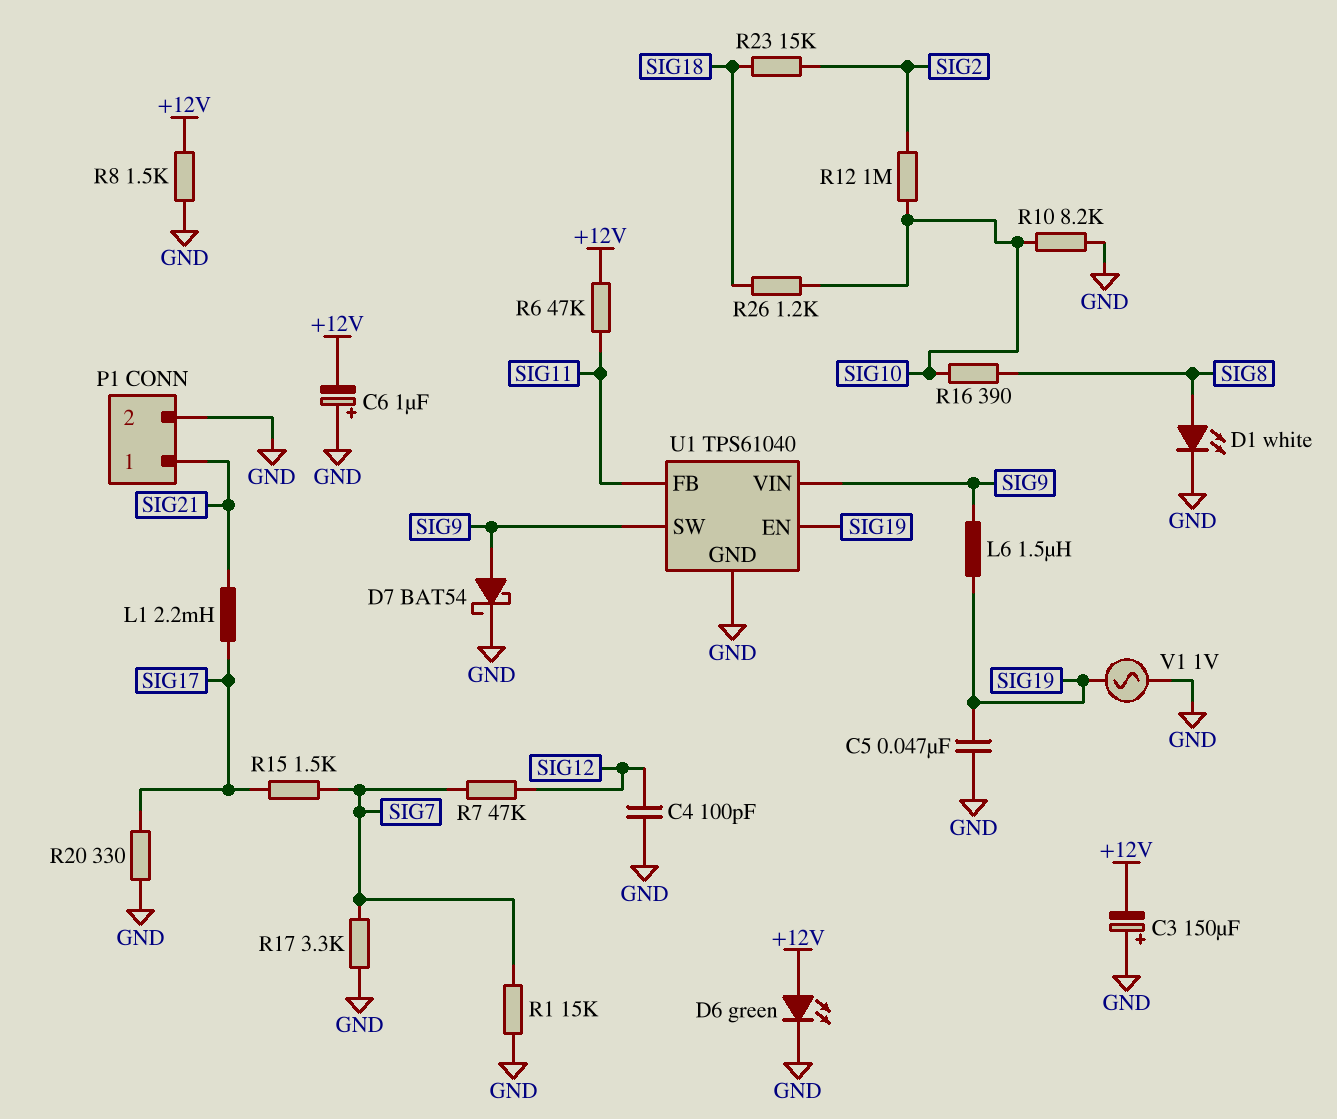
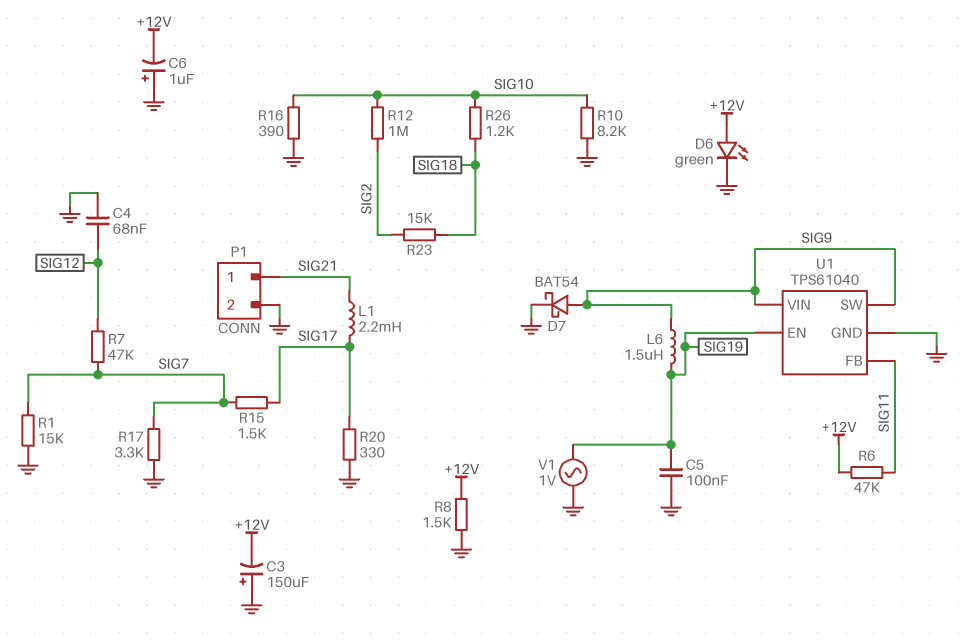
C4: 100pF (GND, SIG12) -> 68nF (GND, SIG12)
C5: 47nF (GND, SIG19) -> 100nF (GND, SIG19)
D1: LED white (A SIG8, K GND) -> none
R16: 390 (SIG8, SIG10) -> 390 (GND, SIG10)

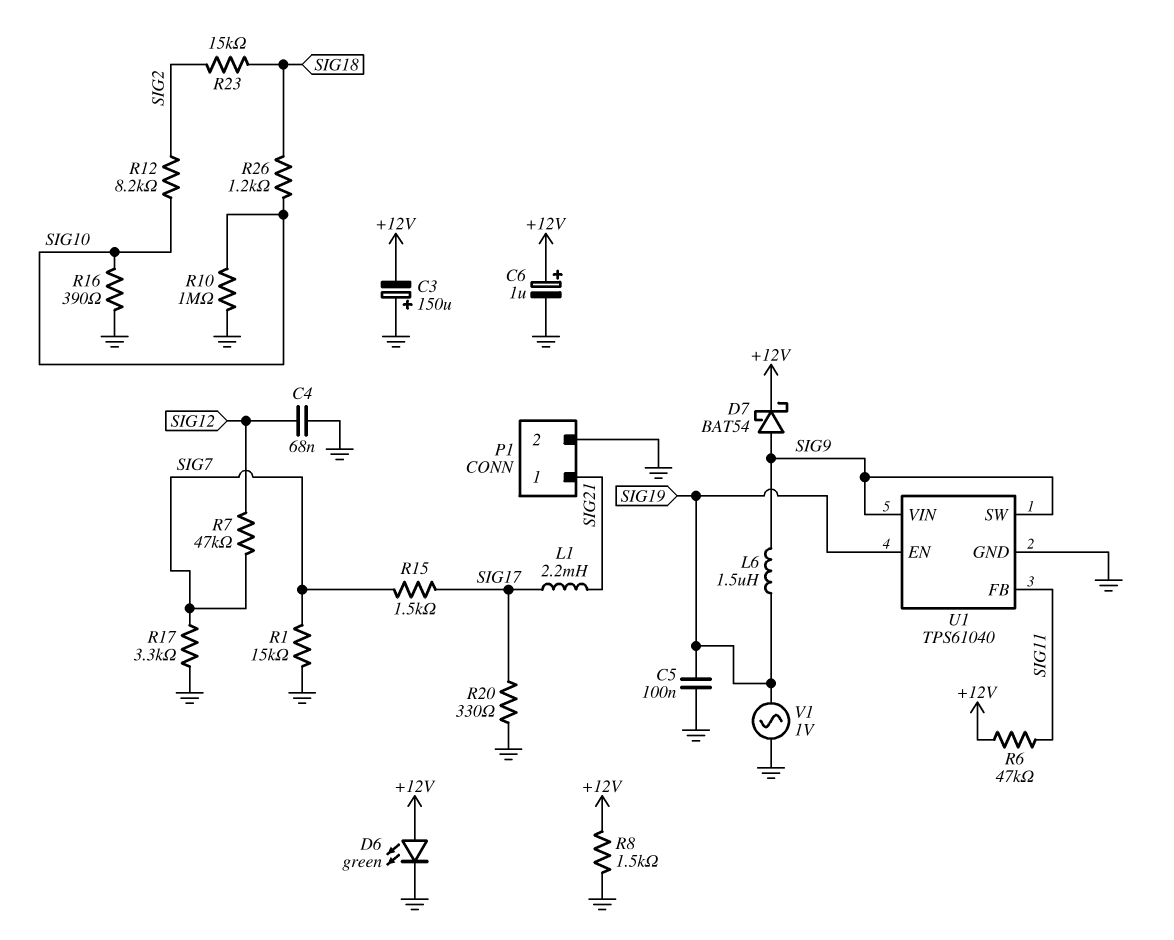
C6: 1uF (plus GND, minus +12V) -> 1uF (plus +12V, minus GND)
D7: schottky BAT54 (A SIG9, K GND) -> schottky BAT54 (A SIG9, K +12V)
R10: 8.2k (GND, SIG10) -> 1M (GND, SIG10)
R12: 1M (SIG2, SIG10) -> 8.2k (SIG2, SIG10)

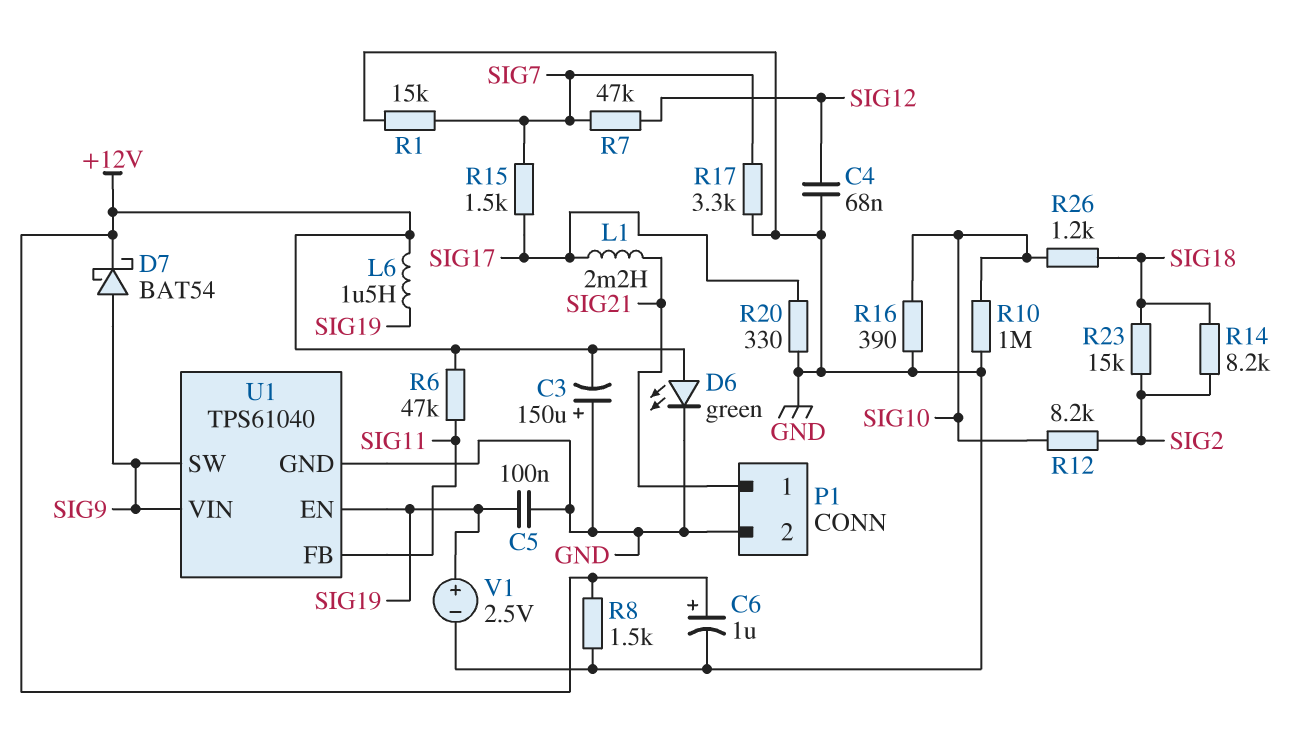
L6: 1.5uH (SIG9, SIG19) -> 1.5uH (+12V, SIG19)
R14: none -> 8.2k (SIG2, SIG18)
V1: AC 1V (GND, SIG19) -> 2.5V (plus SIG19, minus GND)

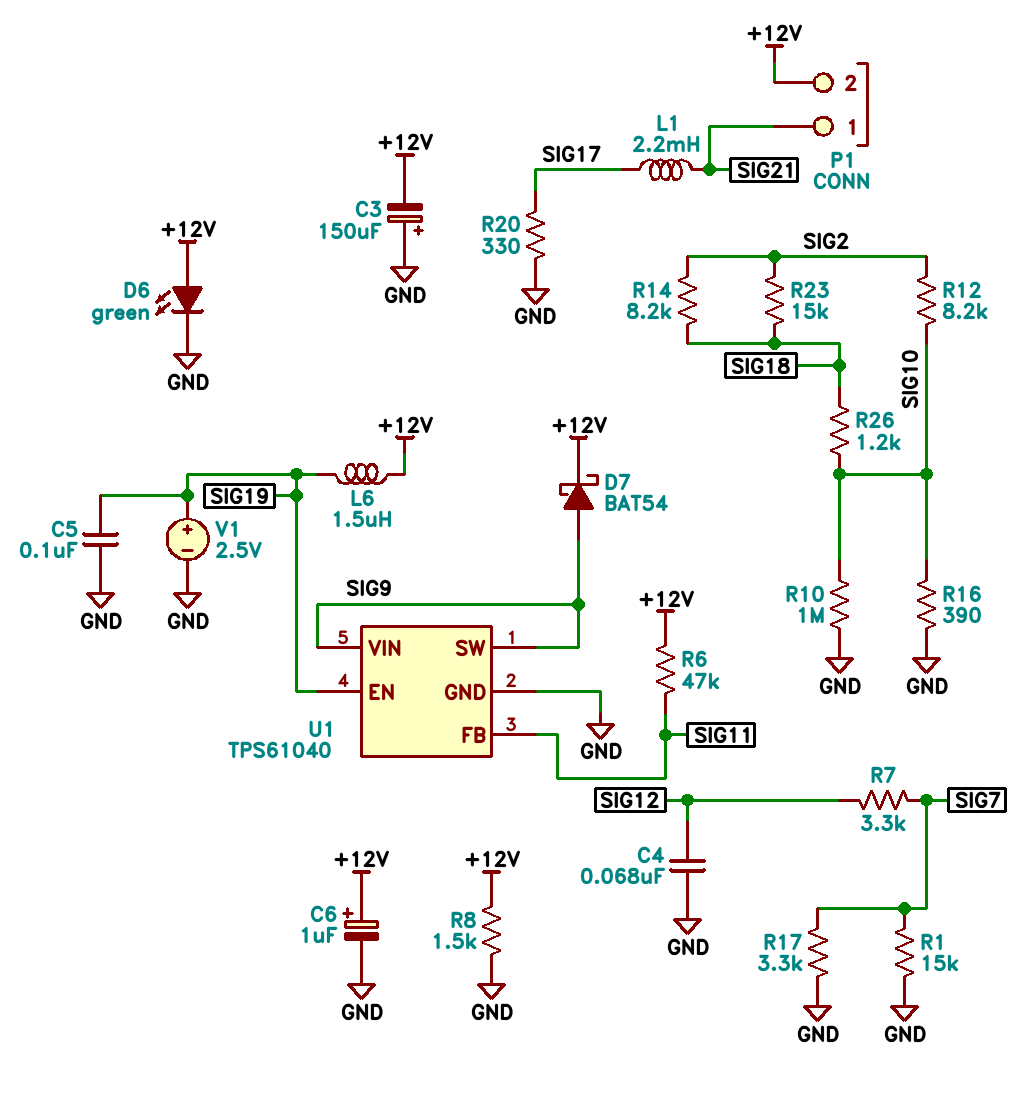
P1 pin 2: GND -> +12V
R7: 47k (SIG7, SIG12) -> 3.3k (SIG7, SIG12)
R15: 1.5k (SIG7, SIG17) -> none

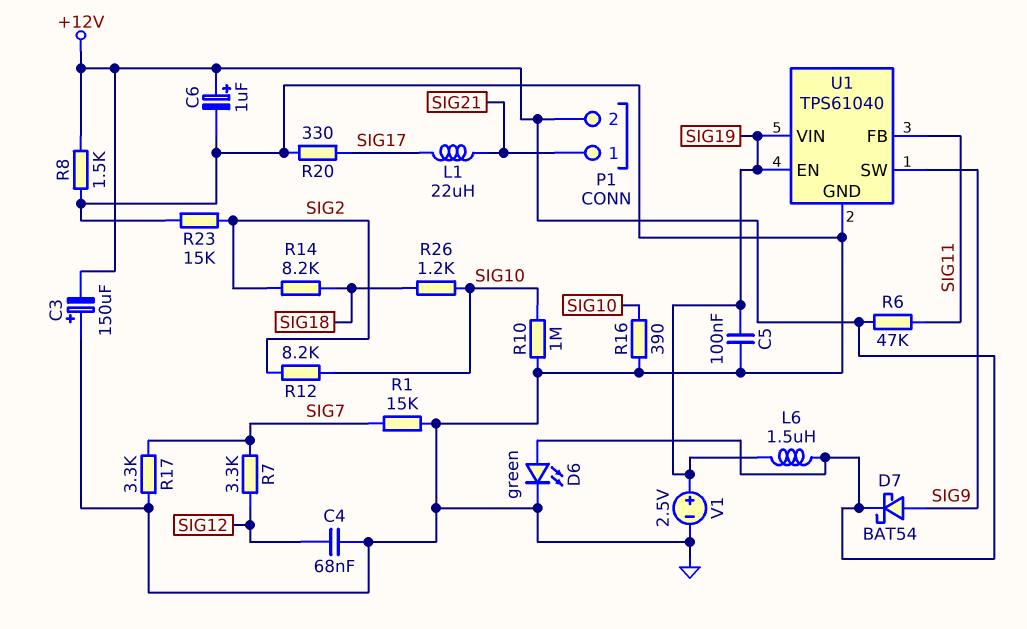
L1: 2.2mH (SIG17, SIG21) -> 22uH (SIG17, SIG21)
R23: 15k (SIG2, SIG18) -> 15k (GND, SIG2)
U1 pin VIN: SIG9 -> SIG19

